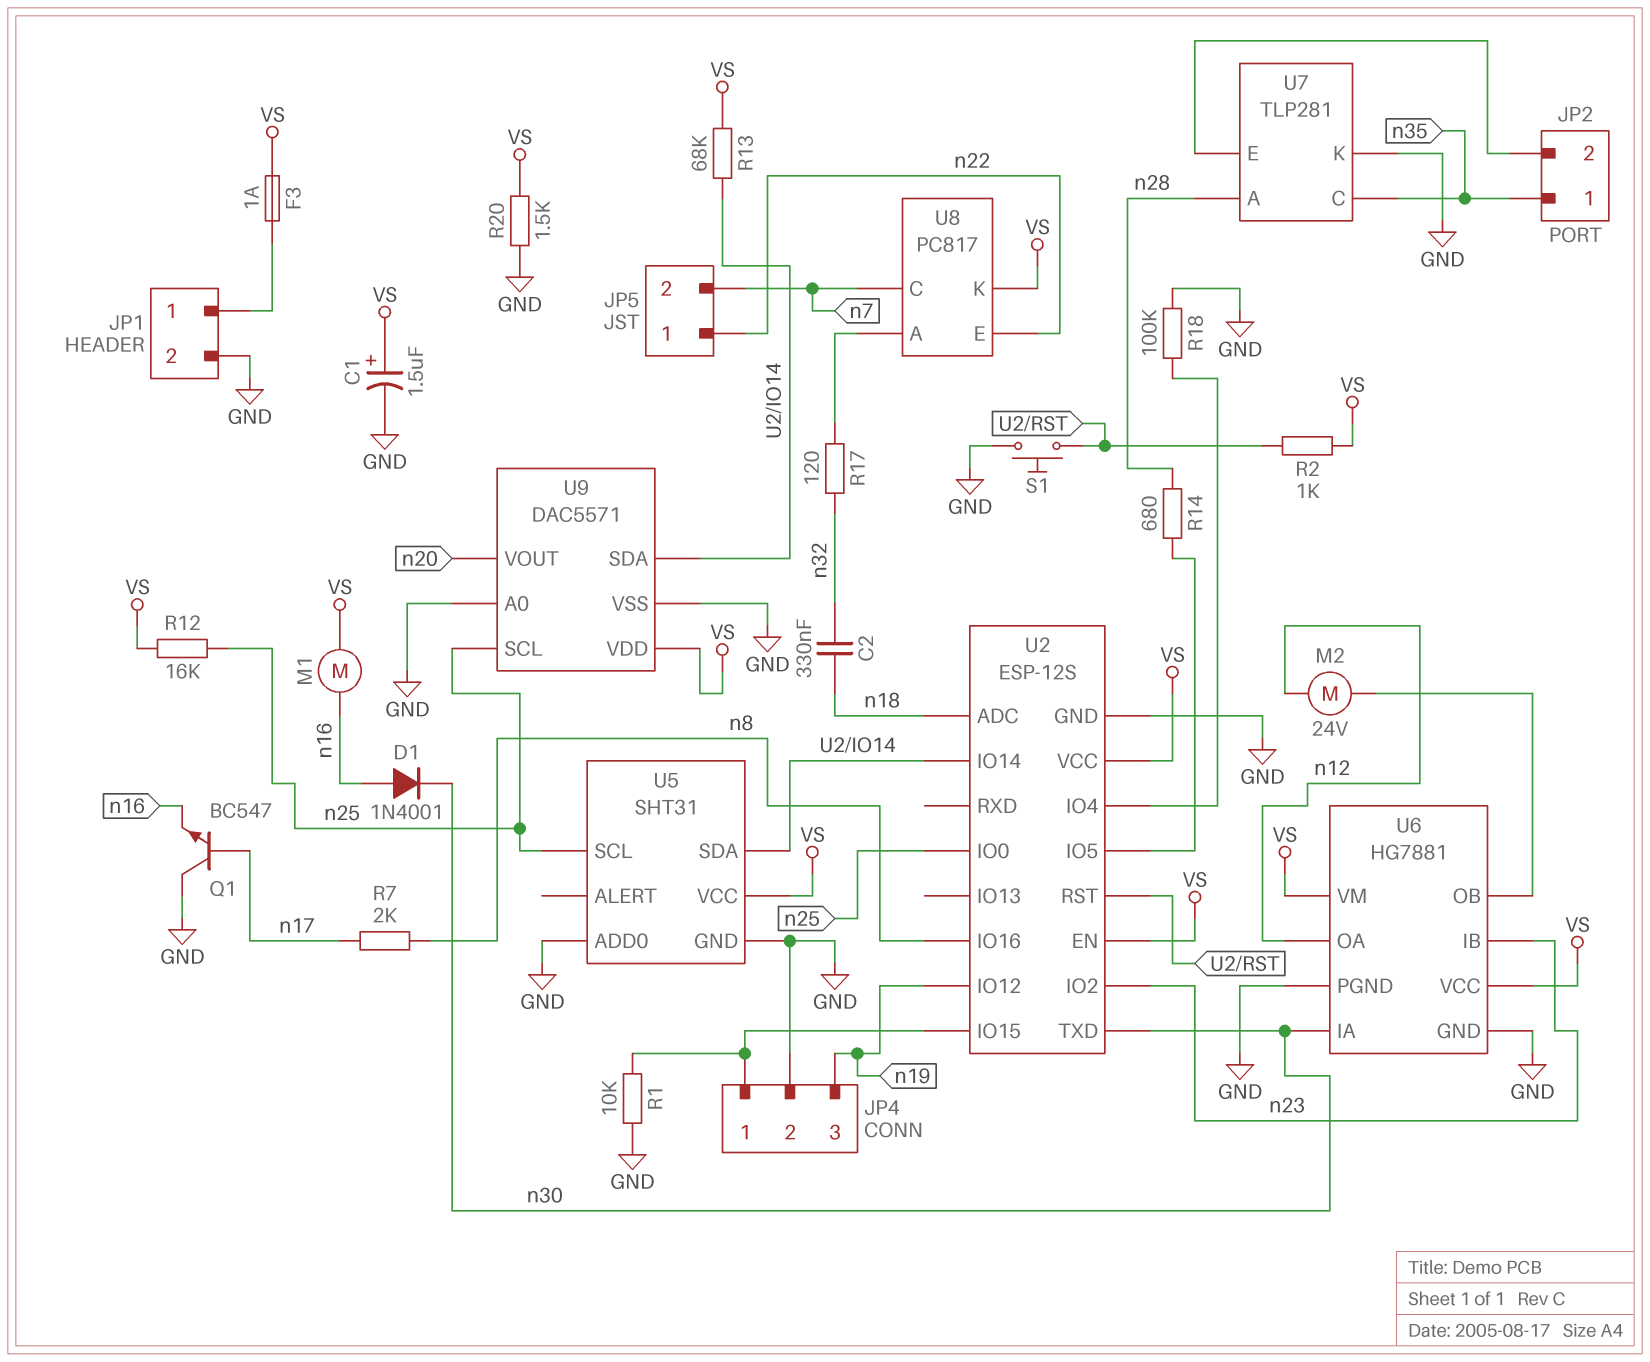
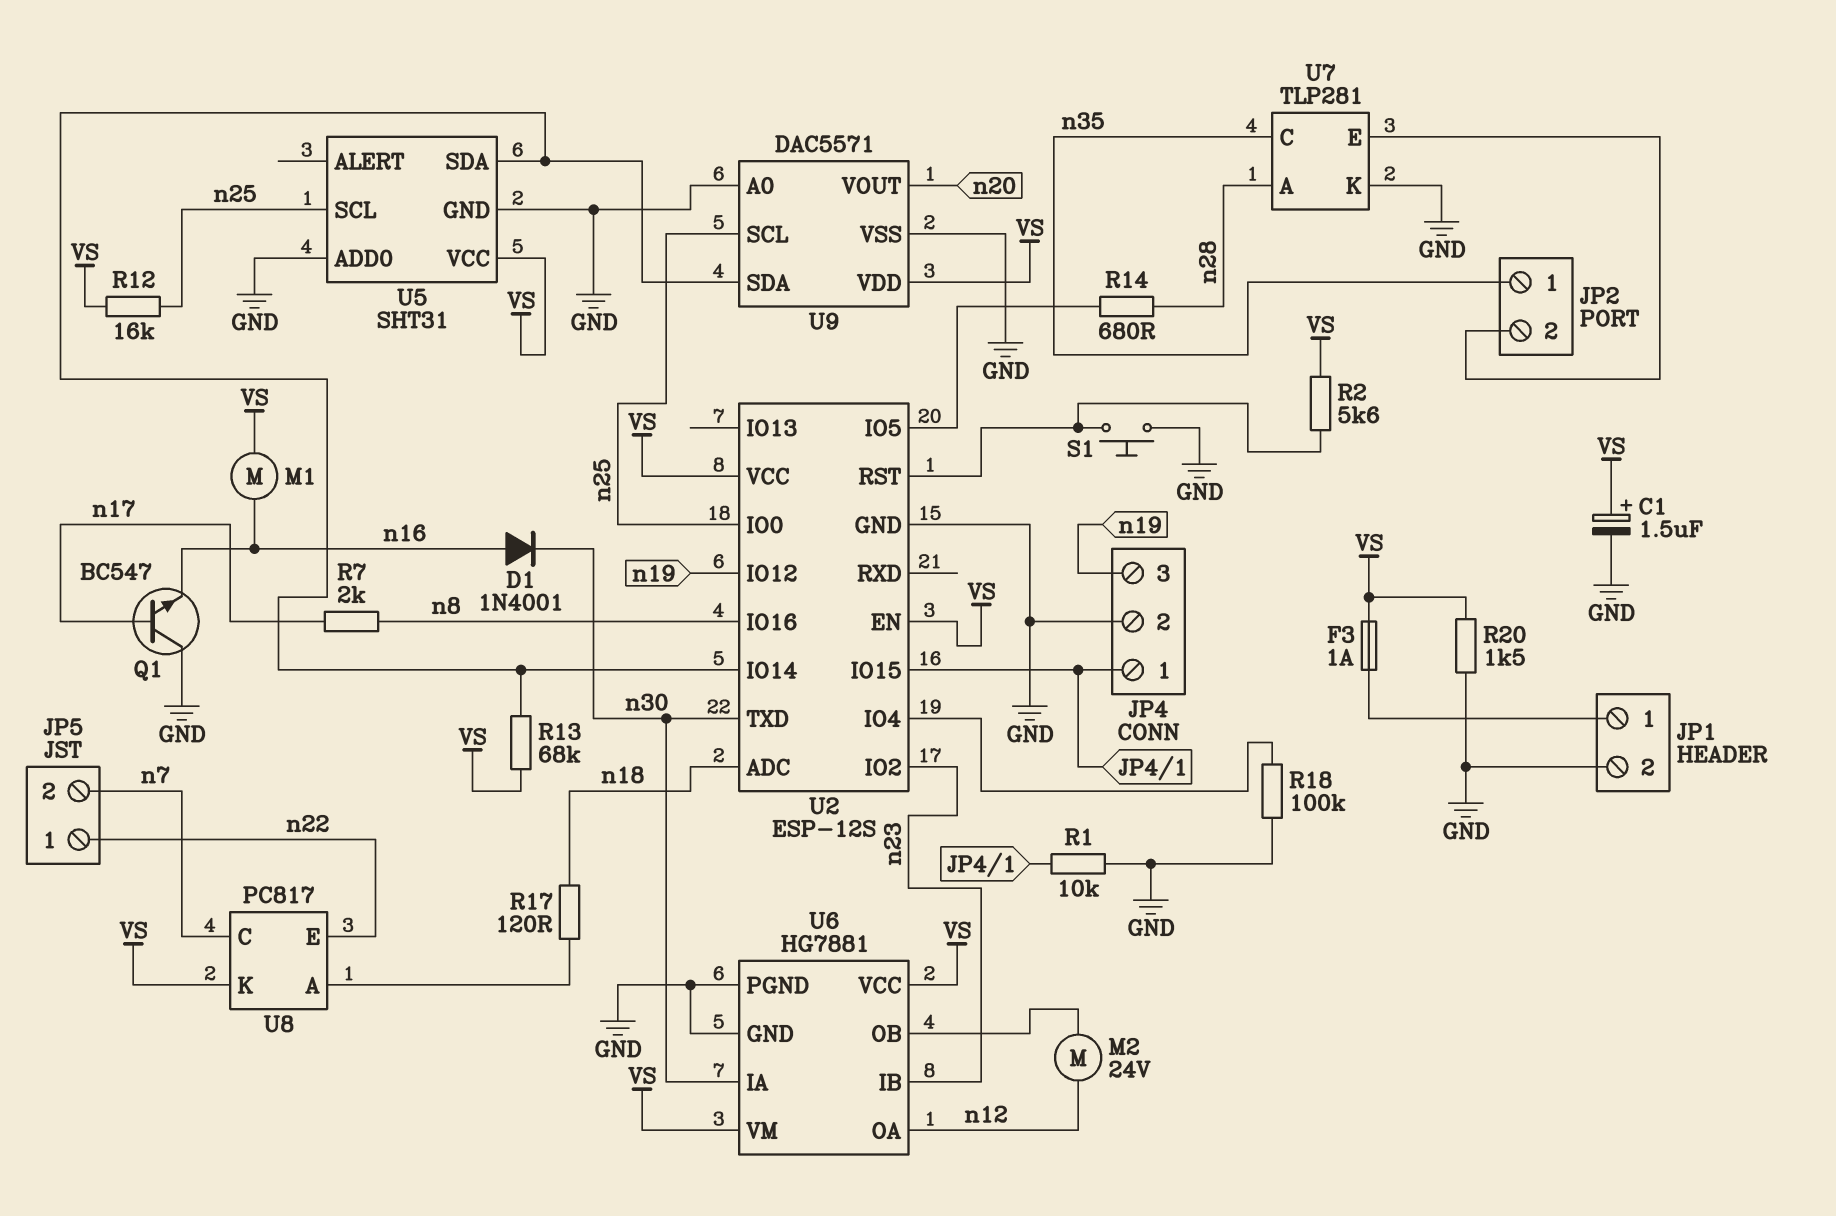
C2: 330nF (n18, n32) -> none
R2: 1k (U2/RST, VS) -> 5.6k (U2/RST, VS)
R17: 120 (U8/A, n32) -> 120 (U8/A, n18)

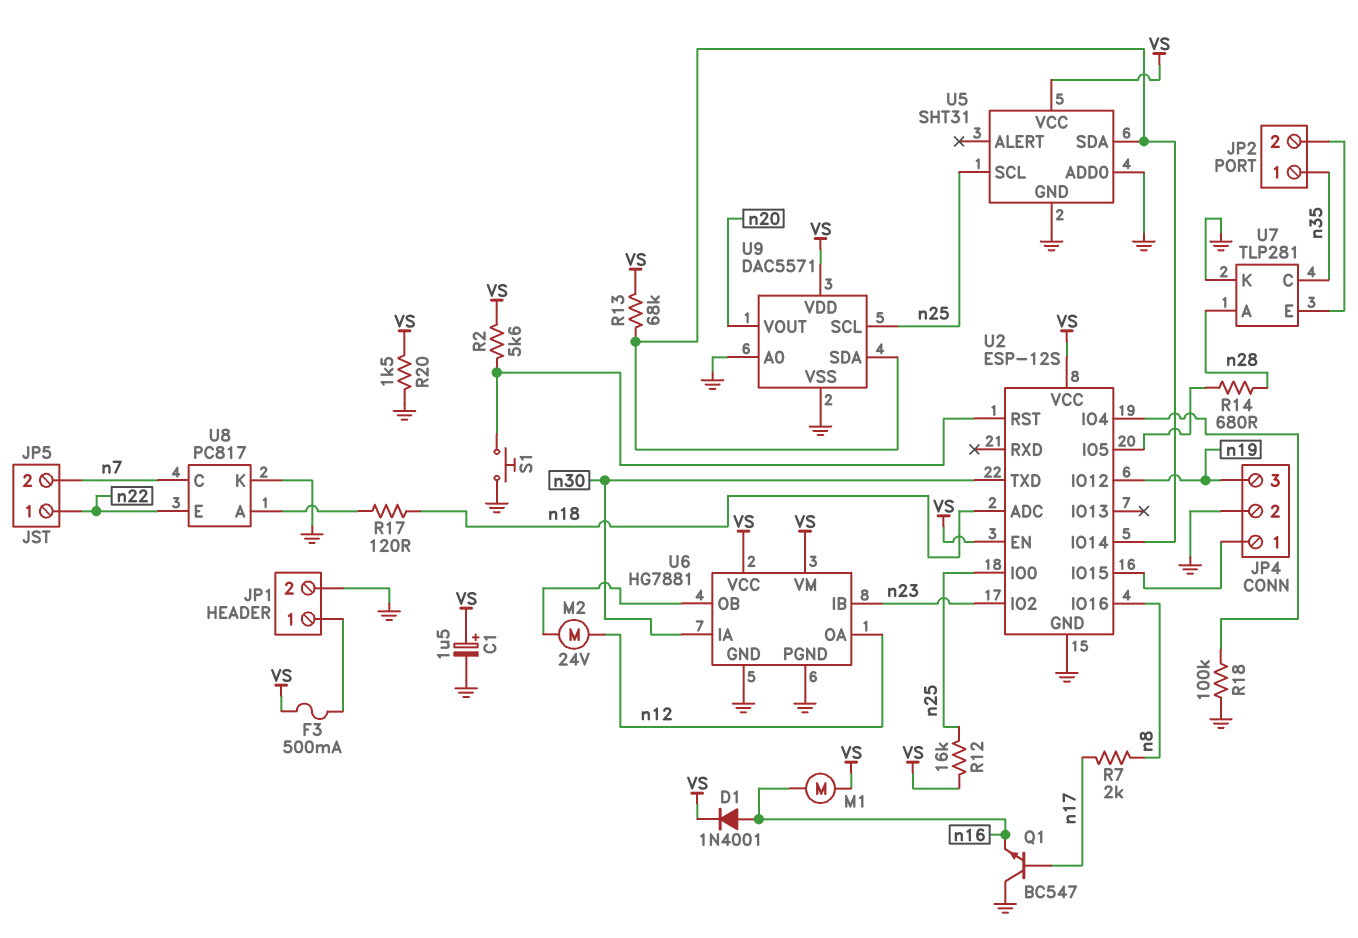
D1: diode 1N4001 (A n16, K n30) -> diode 1N4001 (A n16, K VS)
F3: 1A (JP1/1, VS) -> 500mA (JP1/1, VS)
R1: 10k (GND, JP4/1) -> none
U8 pin K: VS -> GND

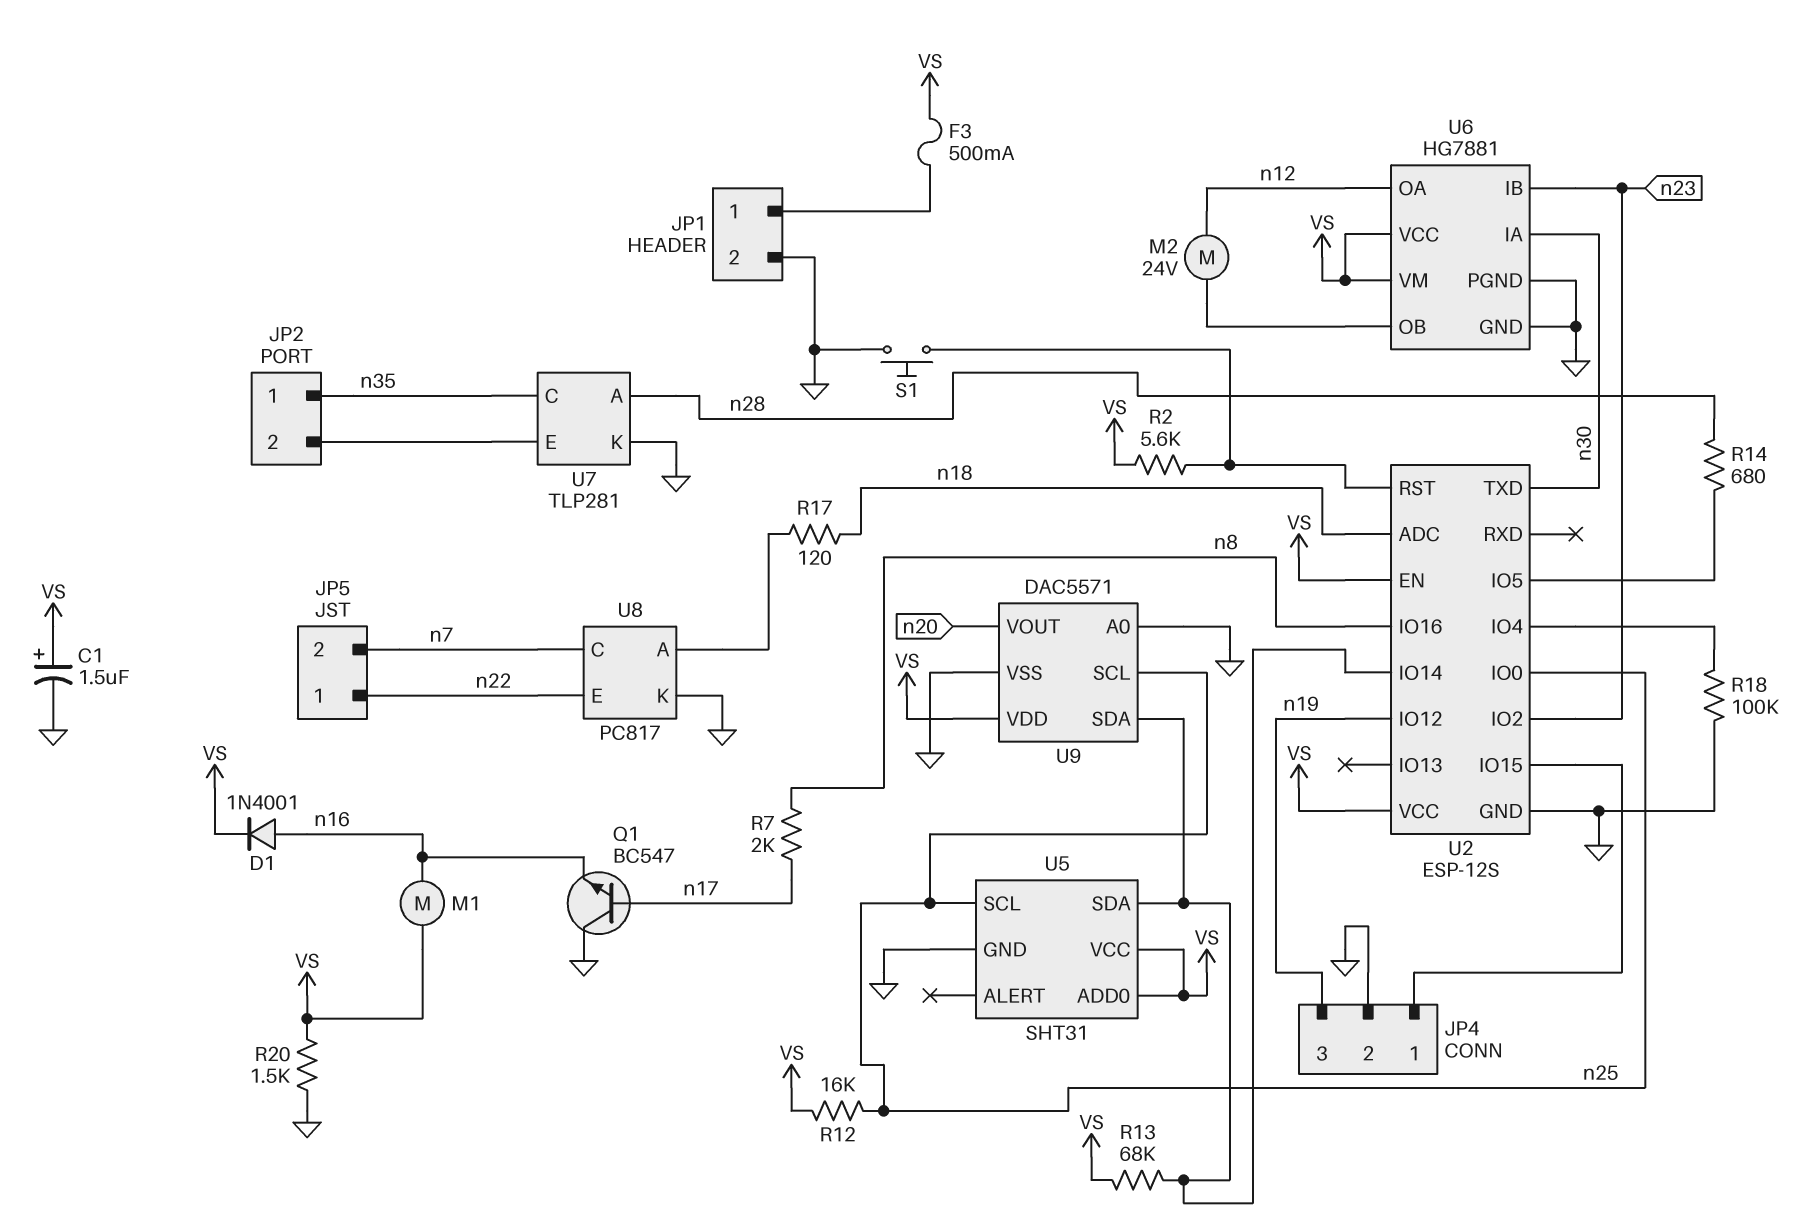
U5 pin ADD0: GND -> VS

